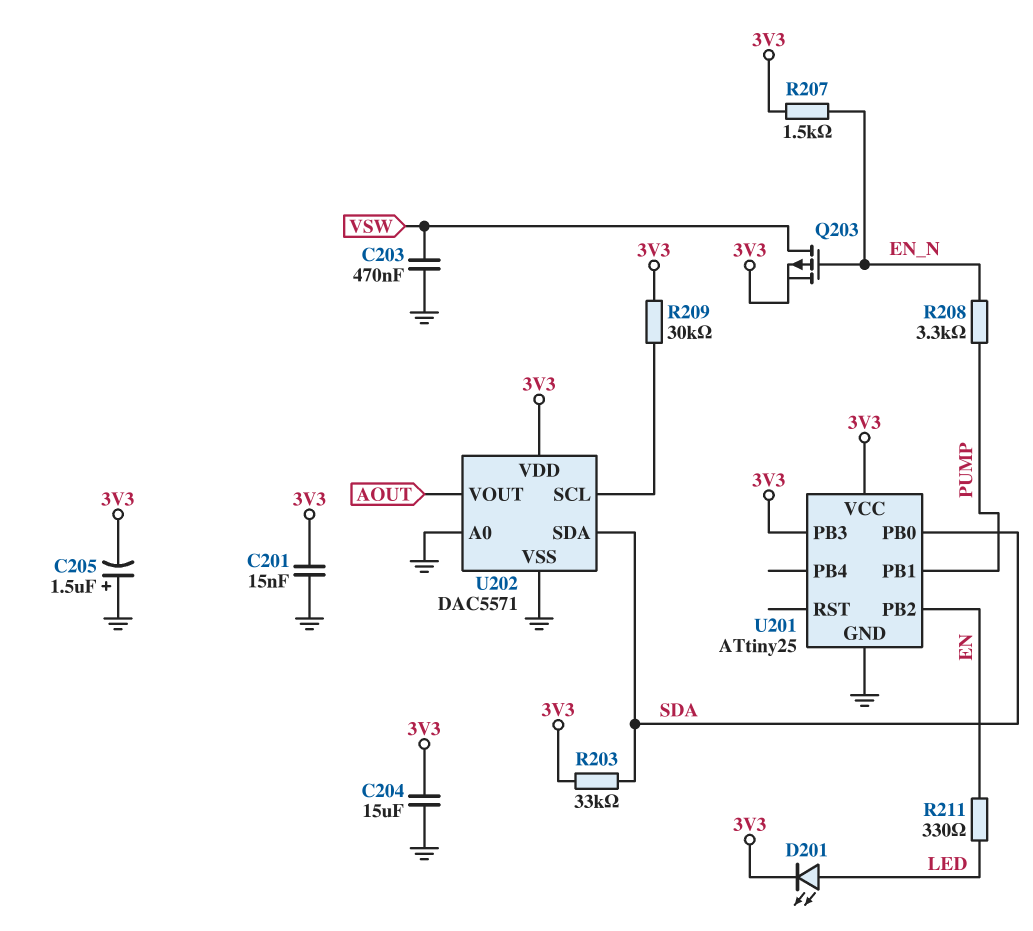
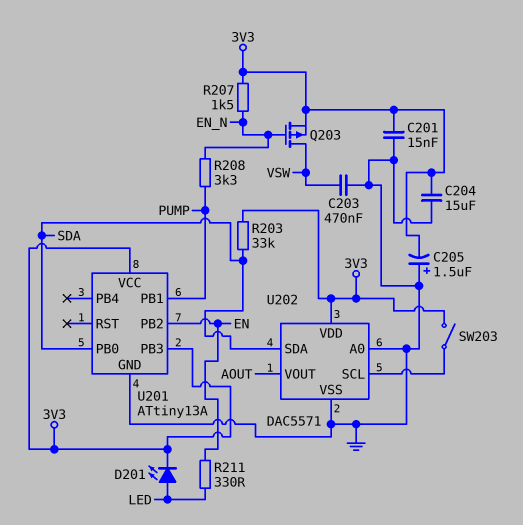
R209: 30k (3V3, U202/SCL) -> none
SW203: none -> switch (3V3, U202/SCL)
U201: ATtiny25 -> ATtiny13A

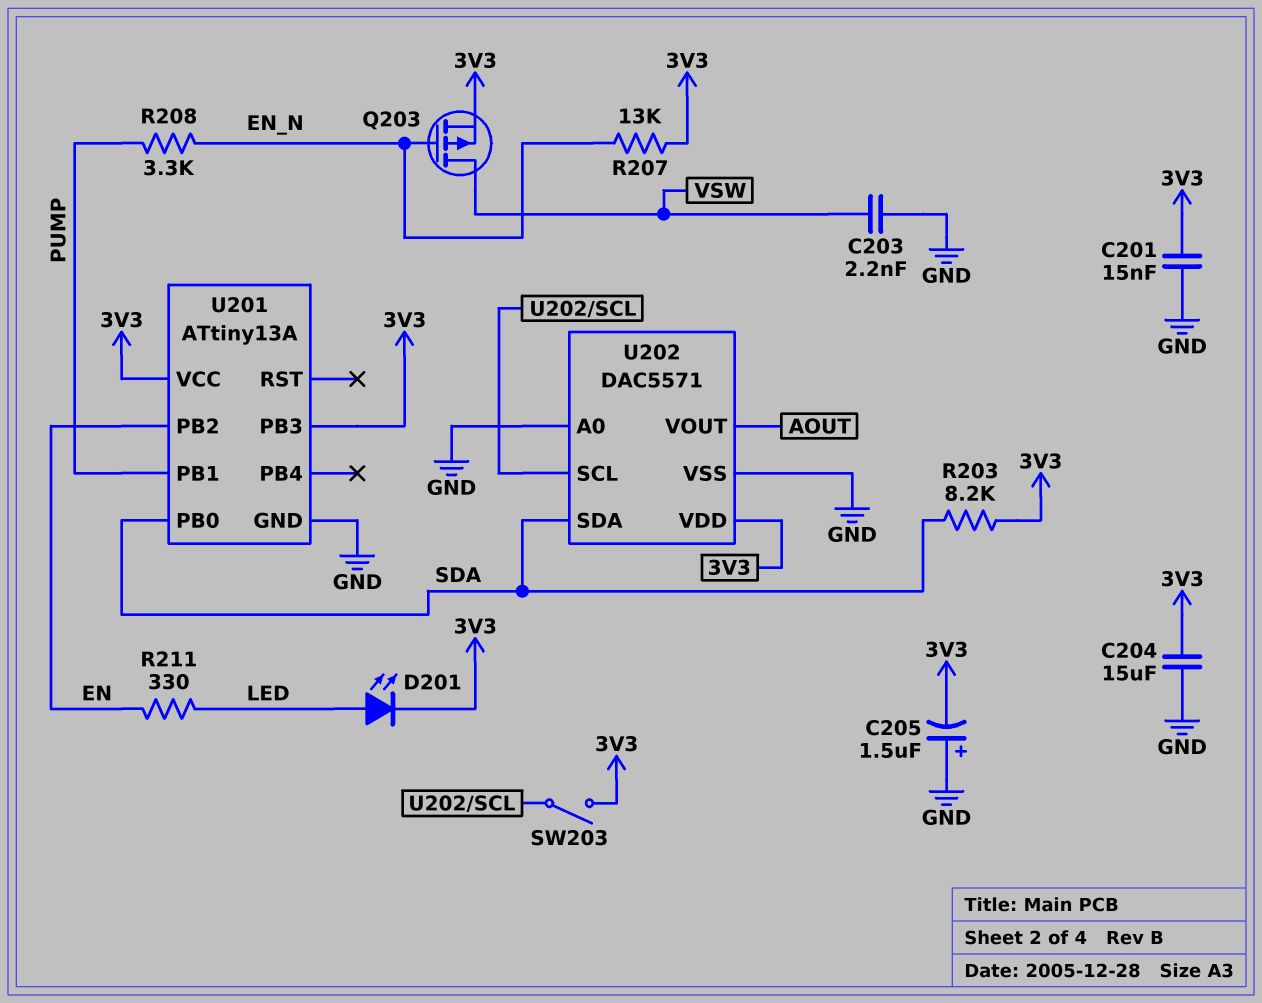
C203: 470nF (GND, VSW) -> 2.2nF (GND, VSW)
R203: 33k (3V3, SDA) -> 8.2k (3V3, SDA)
R207: 1.5k (3V3, EN_N) -> 13k (3V3, EN_N)

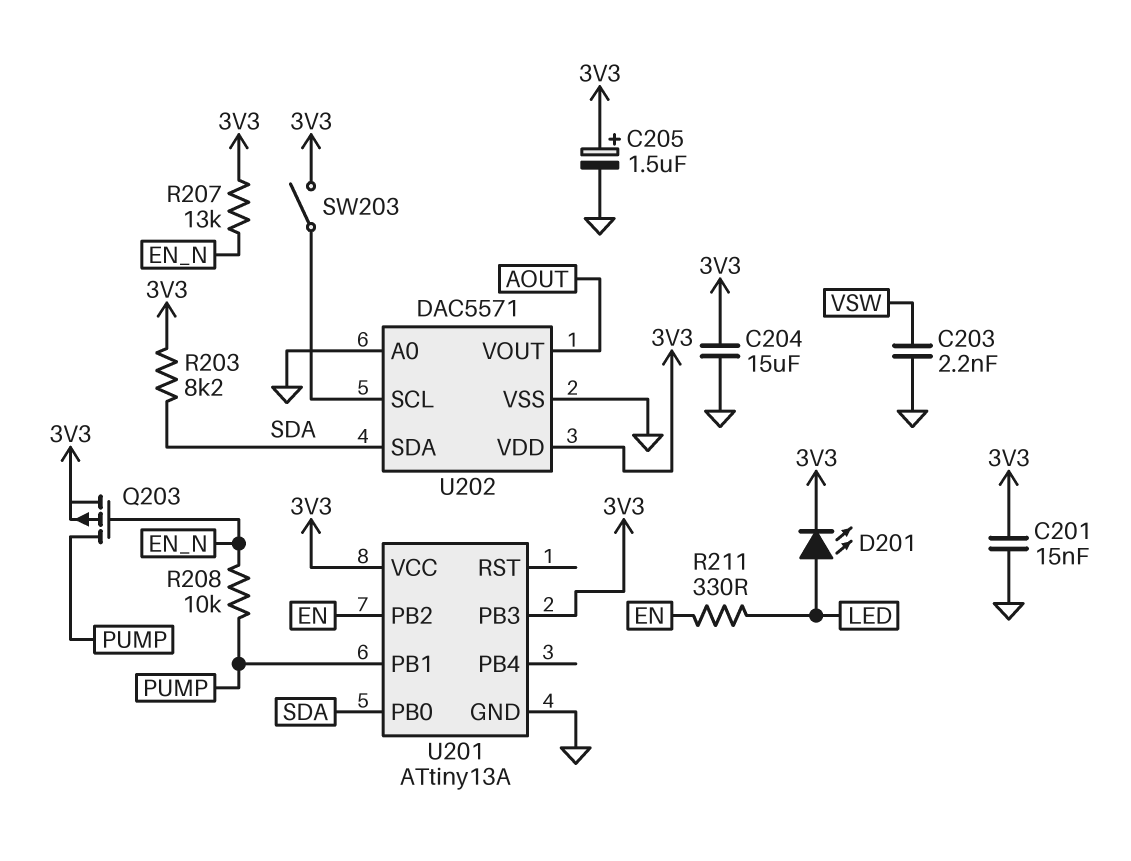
C205: 1.5uF (plus GND, minus 3V3) -> 1.5uF (plus 3V3, minus GND)
Q203: PMOS (G EN_N, D VSW, S 3V3) -> PMOS (G EN_N, D PUMP, S 3V3)
R208: 3.3k (EN_N, PUMP) -> 10k (EN_N, PUMP)

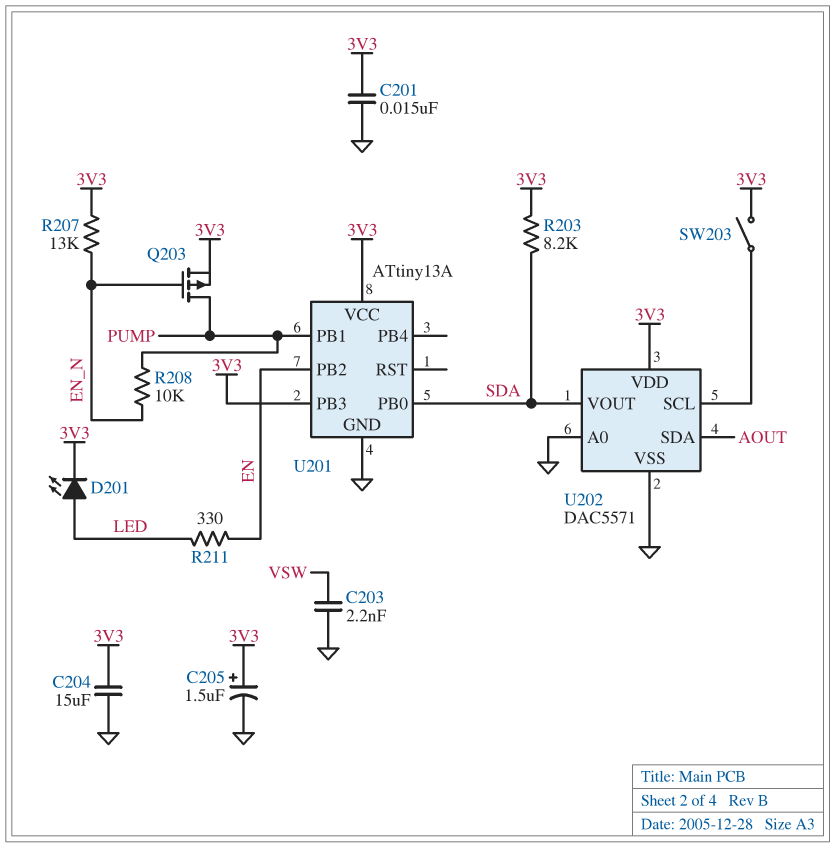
U202 pin SDA: SDA -> AOUT
U202 pin VOUT: AOUT -> SDA

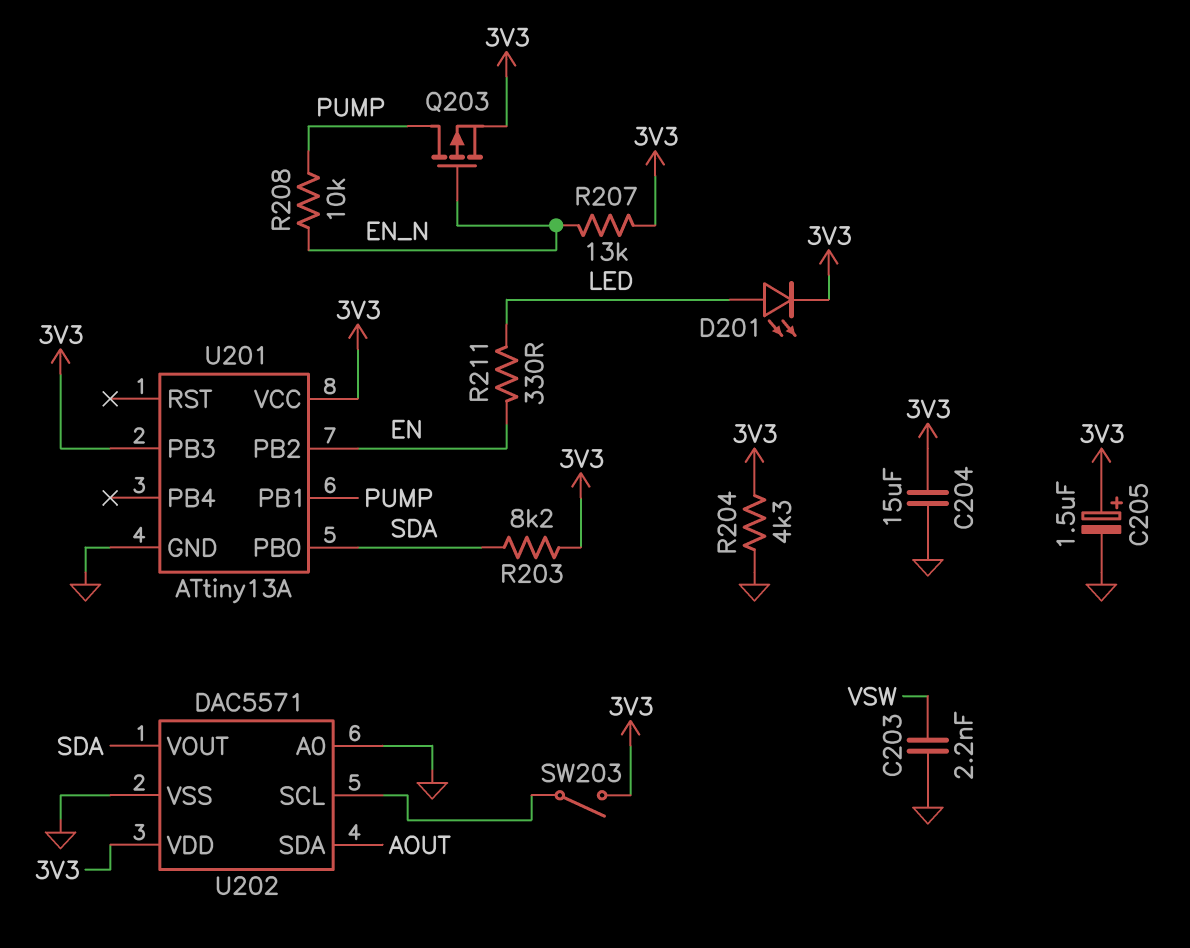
C201: 15nF (3V3, GND) -> none
R204: none -> 4.3k (3V3, GND)

